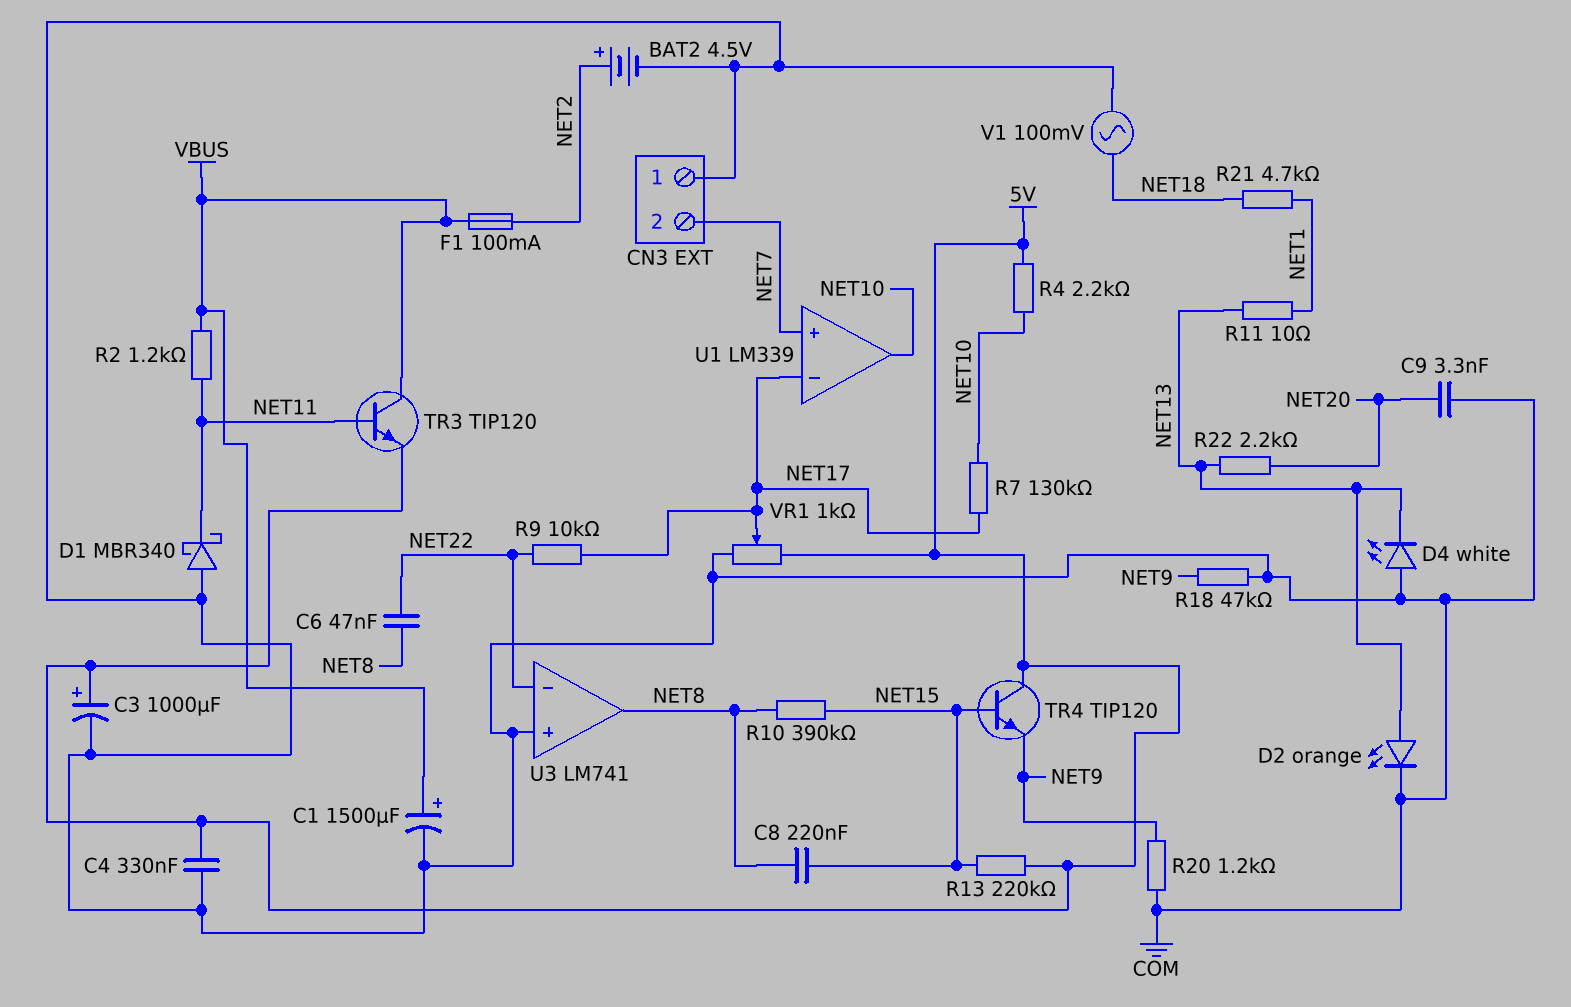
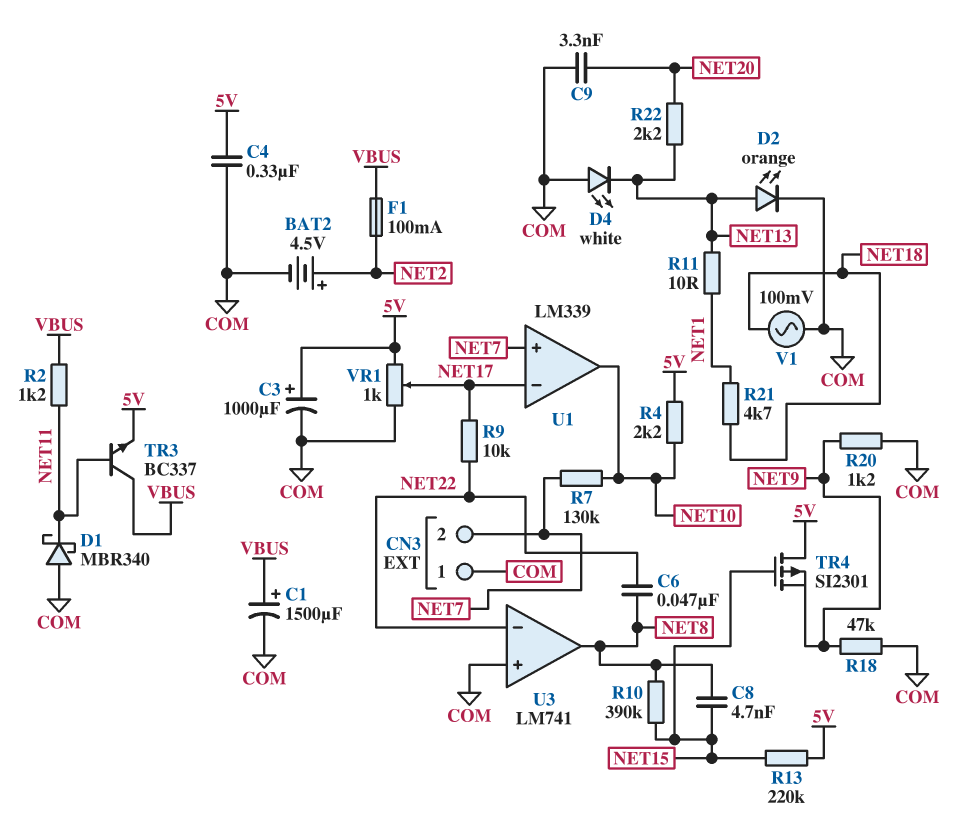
C8: 220nF (NET8, NET15) -> 4.7nF (NET8, NET15)
R7: 130k (NET10, NET17) -> 130k (NET7, NET10)
TR3: NPN TIP120 (B NET11, C VBUS, E 5V) -> NPN BC337 (B NET11, C VBUS, E 5V)
TR4: NPN TIP120 (B NET15, C 5V, E NET9) -> PMOS SI2301 (G NET15, D 5V, S NET9)

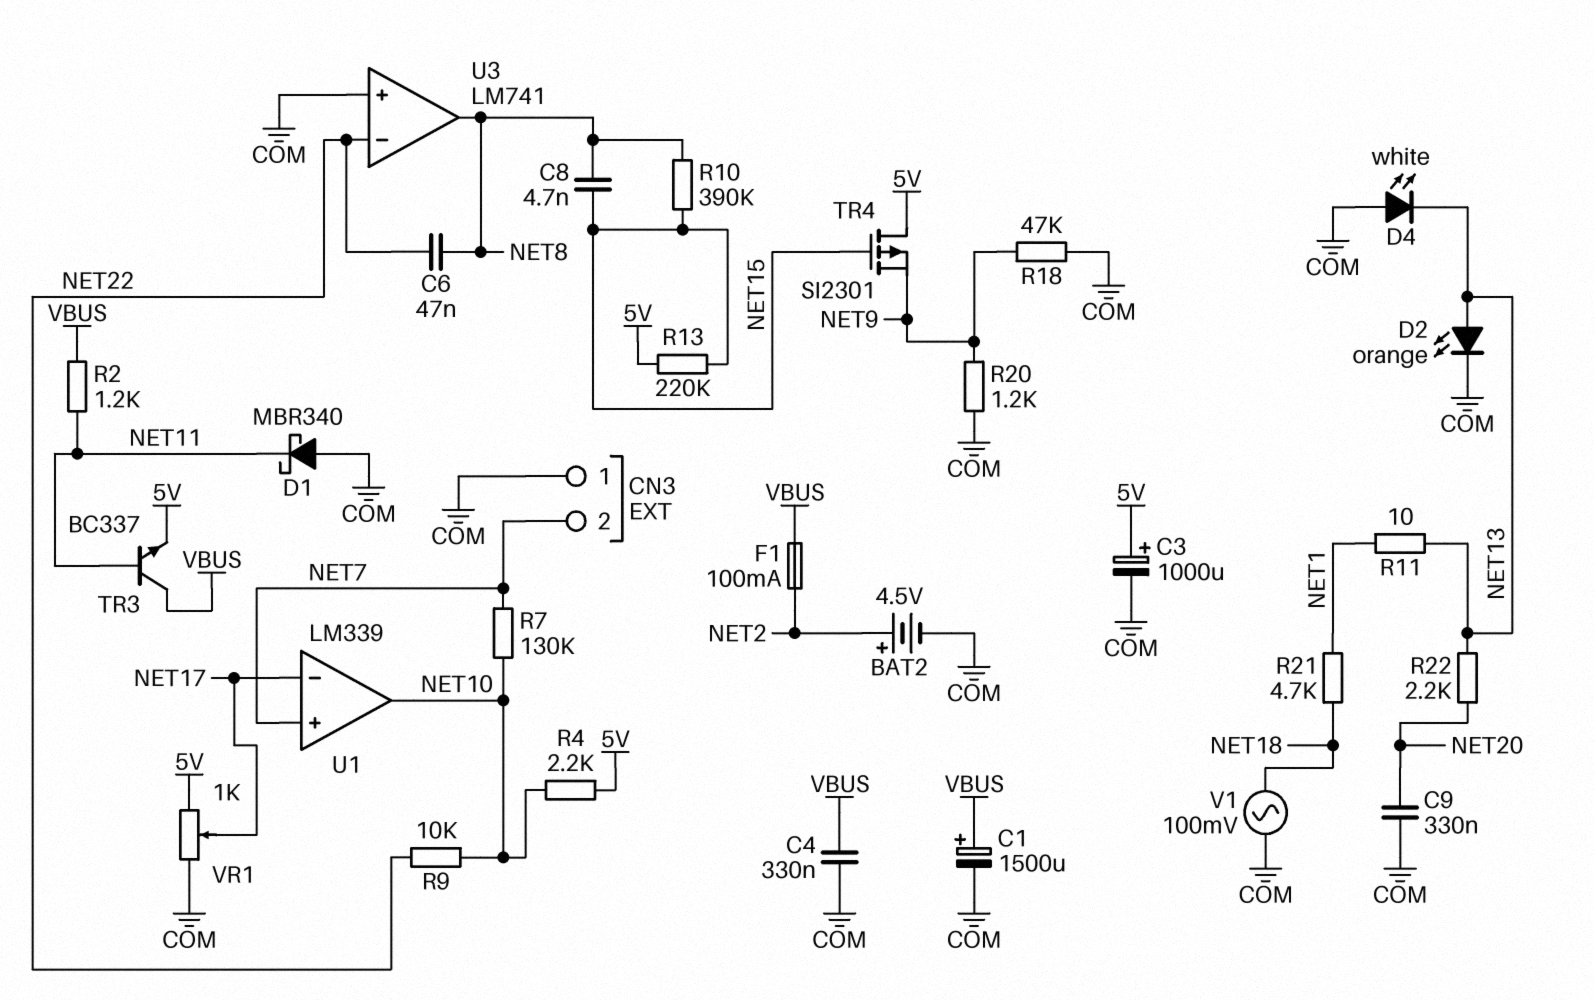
C4: 330nF (5V, COM) -> 330nF (COM, VBUS)
C9: 3.3nF (COM, NET20) -> 330nF (COM, NET20)
R9: 10k (NET17, NET22) -> 10k (NET10, NET22)

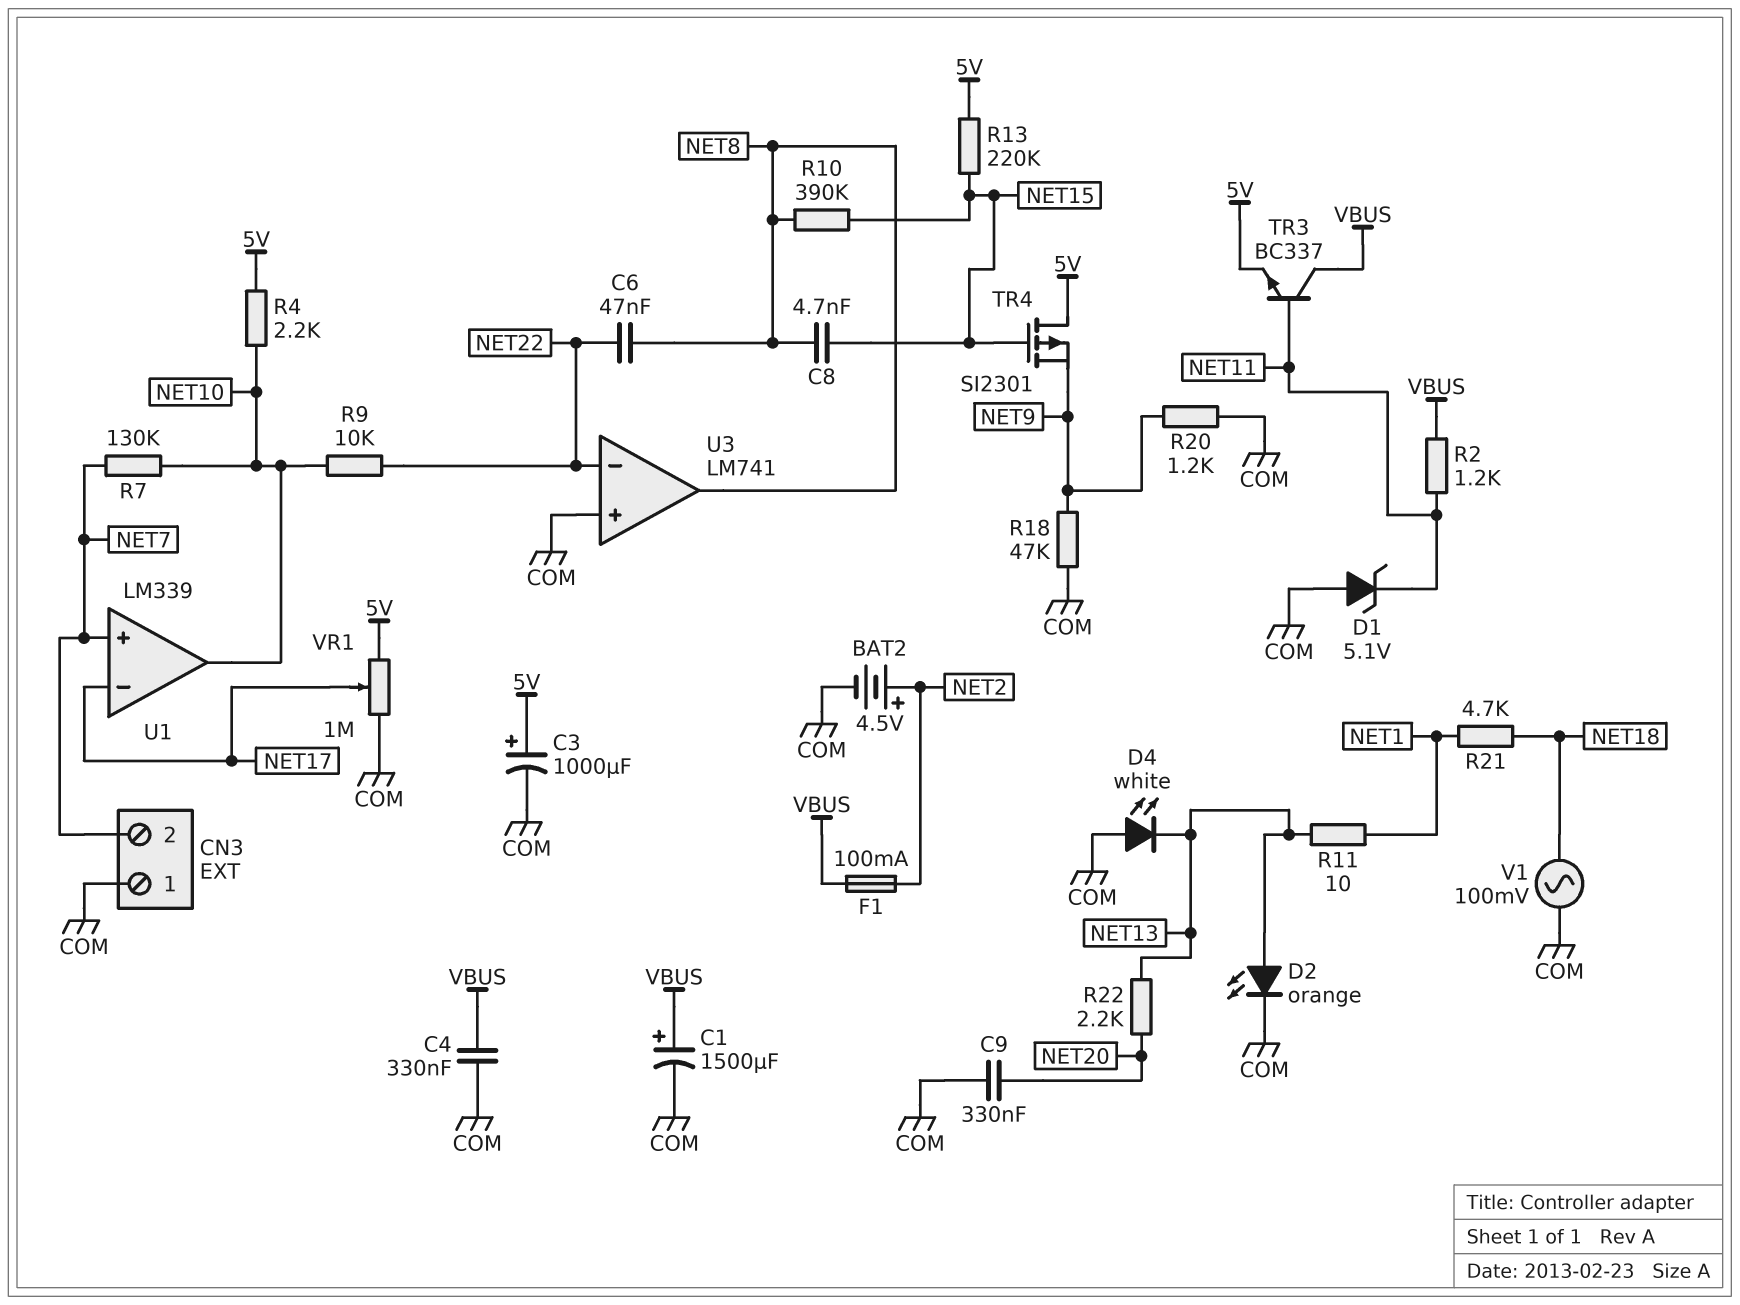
D1: schottky MBR340 (A COM, K NET11) -> zener 5.1V (A COM, K NET11)
VR1: 1k (5V, COM, wiper NET17) -> 1M (5V, COM, wiper NET17)

